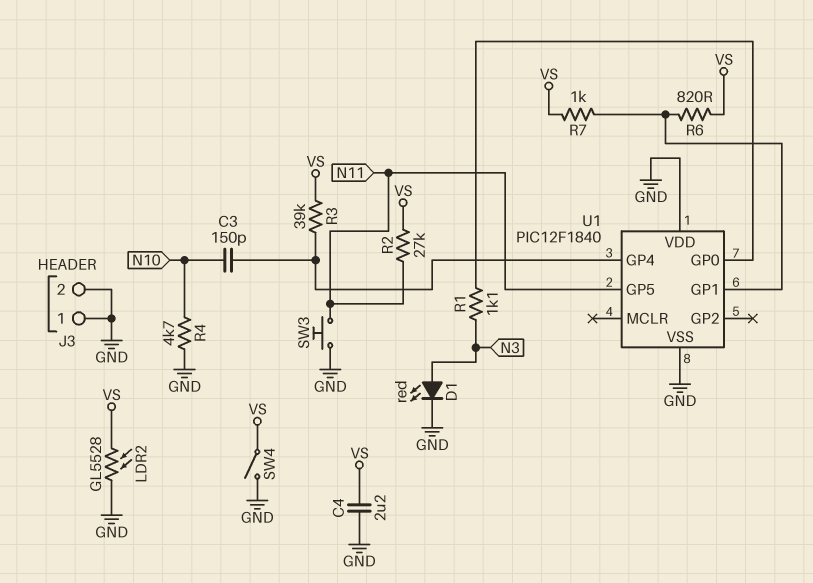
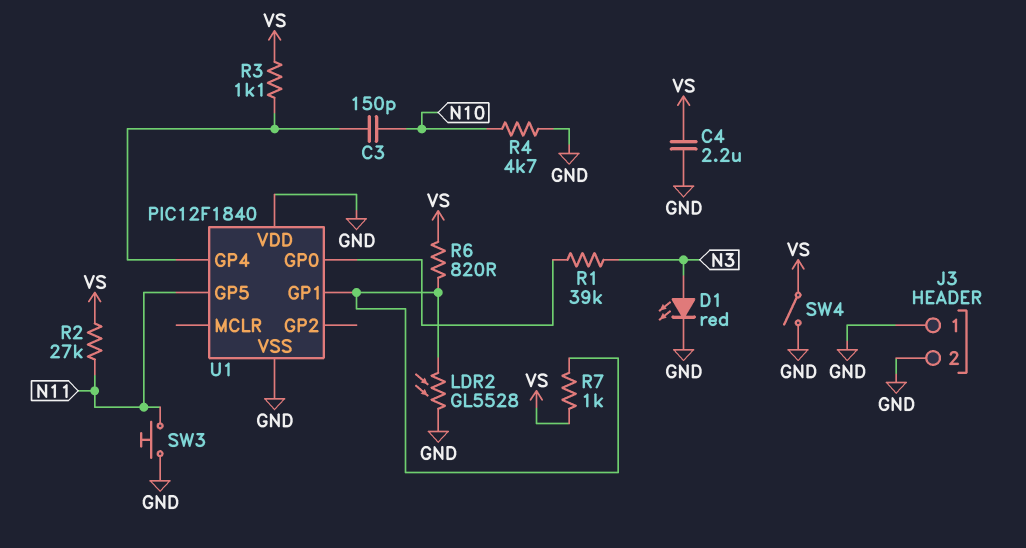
LDR2: GL5528 (GND, VS) -> GL5528 (GND, U1/GP1)
R1: 1.1k (N3, U1/GP0) -> 39k (N3, U1/GP0)
R3: 39k (U1/GP4, VS) -> 1.1k (U1/GP4, VS)

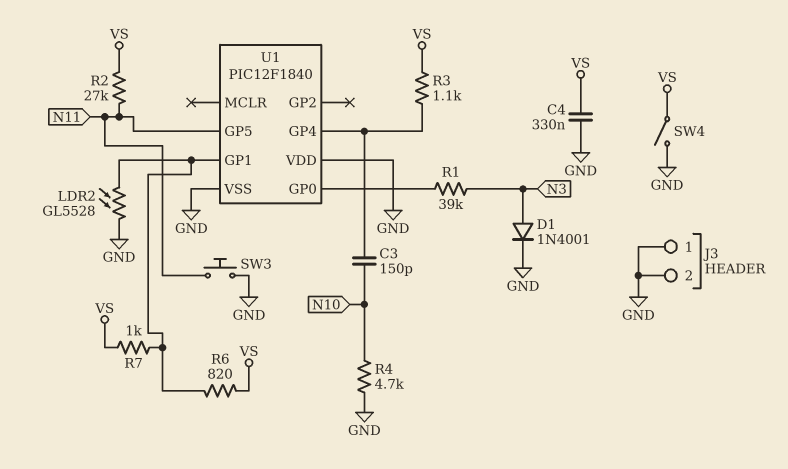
C4: 2.2uF (GND, VS) -> 330nF (GND, VS)
D1: LED red (A N3, K GND) -> diode 1N4001 (A N3, K GND)

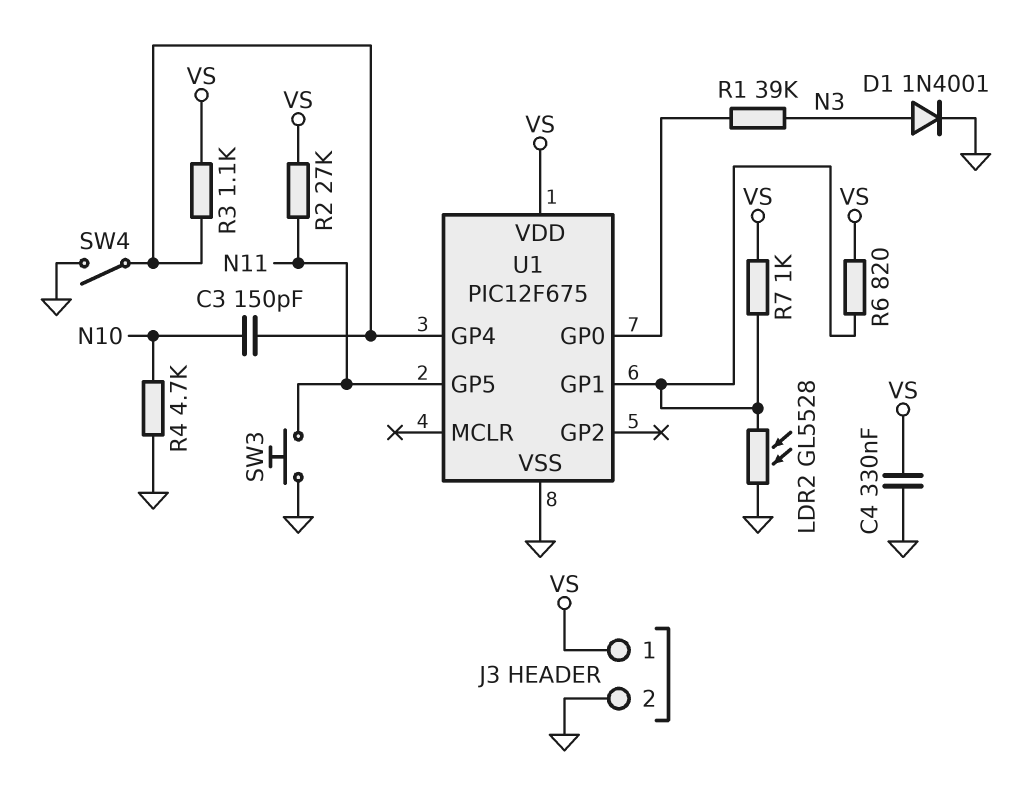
J3 pin 1: GND -> VS
SW4: switch (GND, VS) -> switch (GND, U1/GP4)
U1: PIC12F1840 -> PIC12F675
U1 pin VDD: GND -> VS

